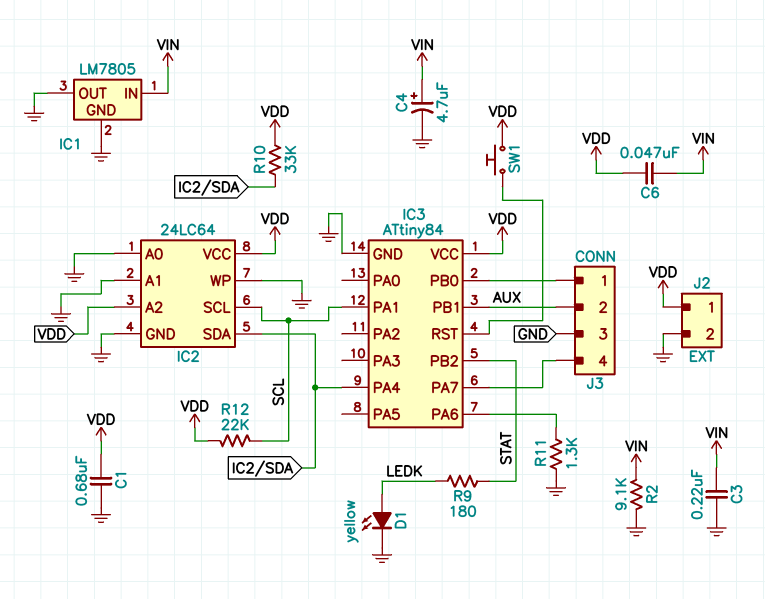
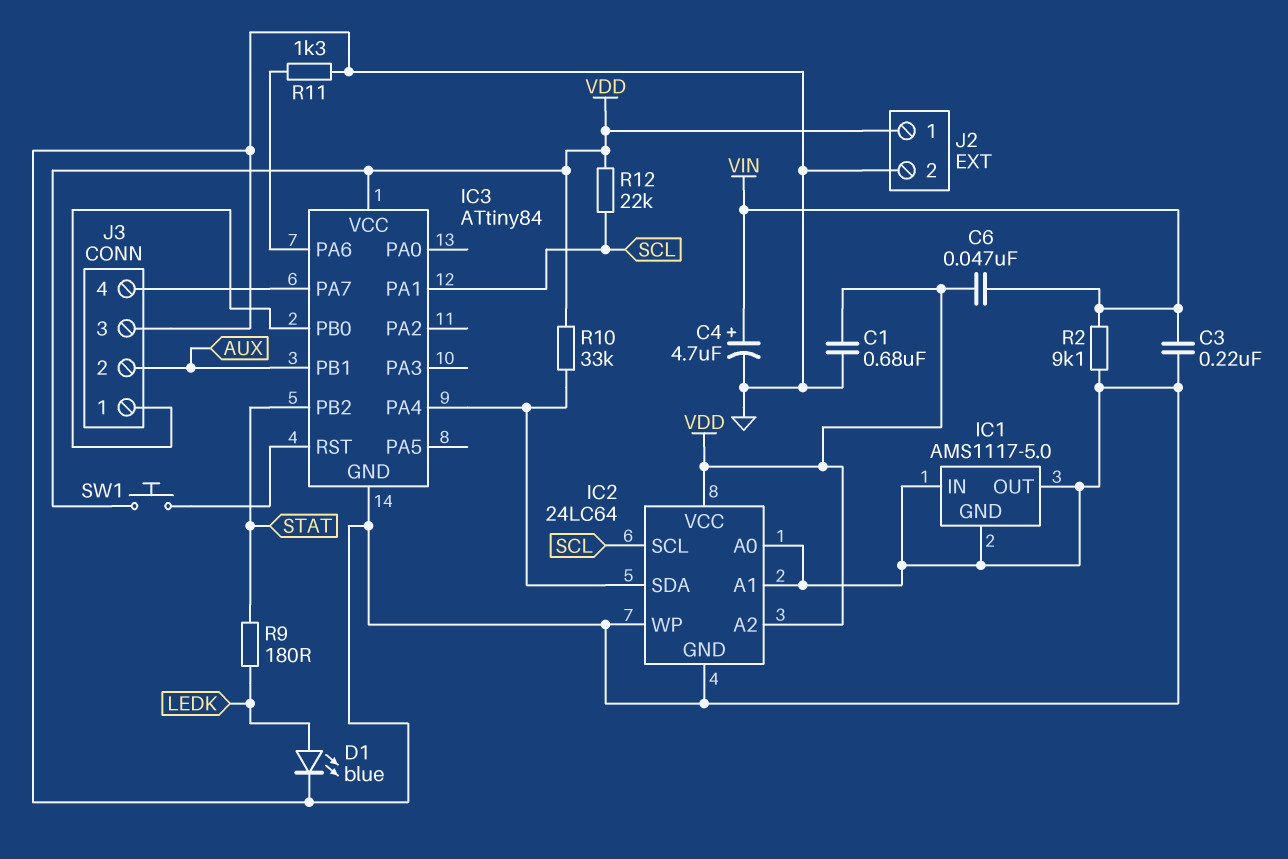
D1: LED yellow (A LEDK, K GND) -> LED blue (A LEDK, K GND)
IC1: LM7805 -> AMS1117-5.0
IC1 pin IN: VIN -> GND

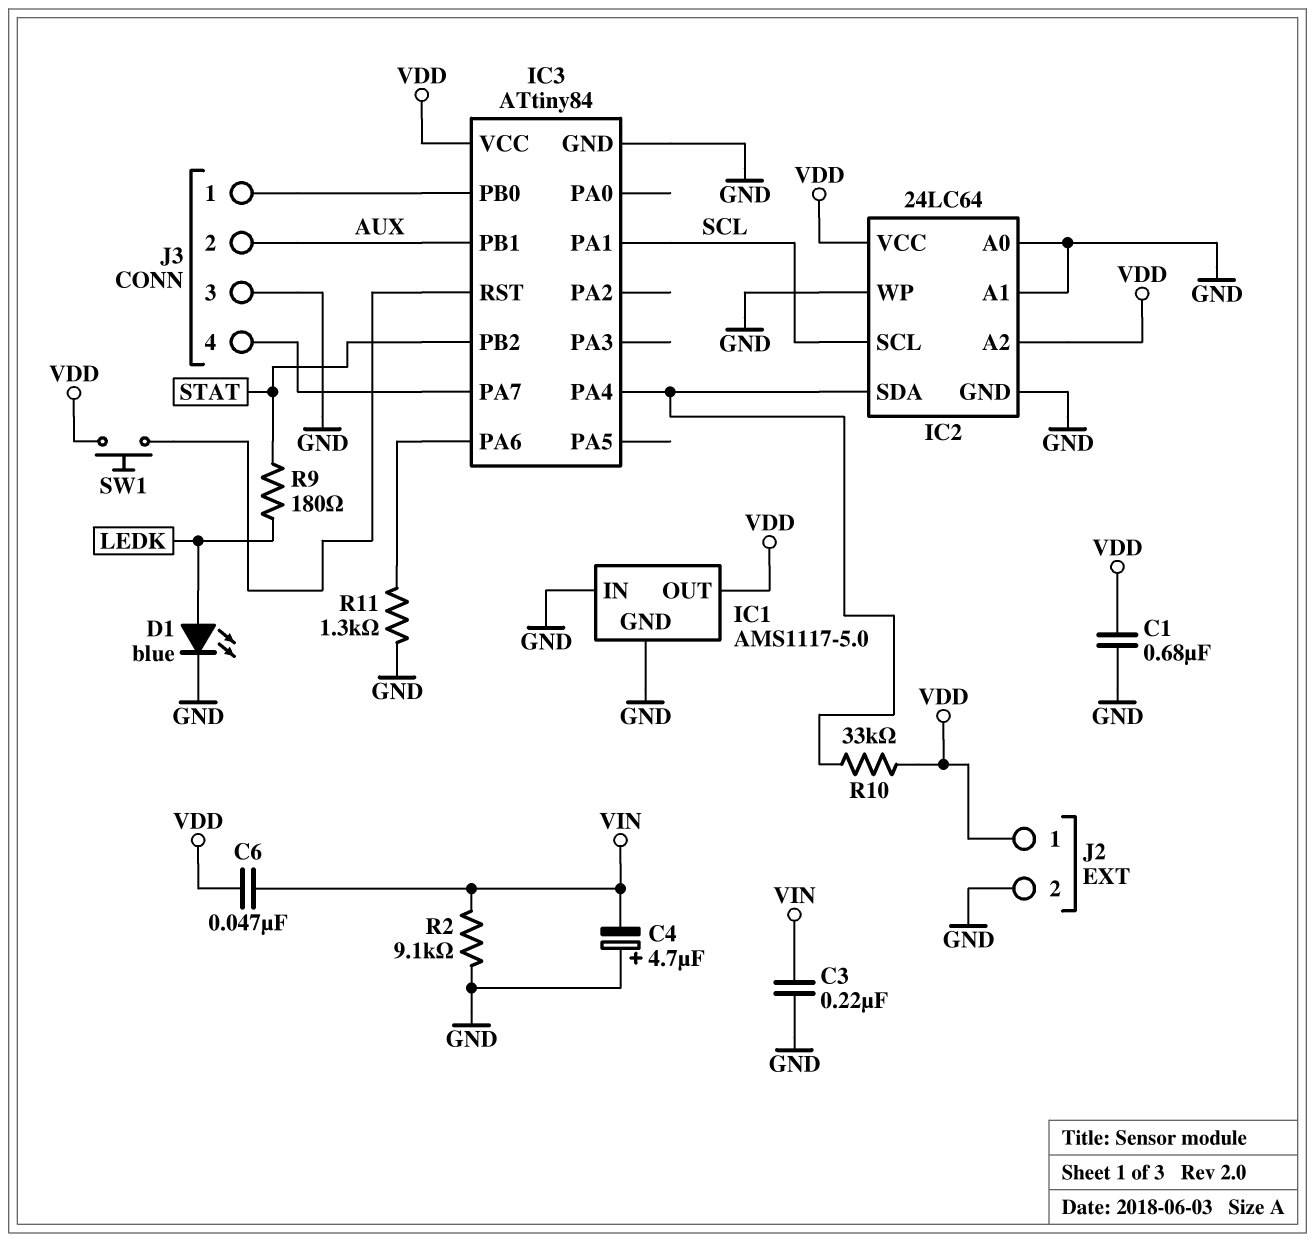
C4: 4.7uF (plus VIN, minus GND) -> 4.7uF (plus GND, minus VIN)
IC1 pin OUT: GND -> VDD
R12: 22k (SCL, VDD) -> none

